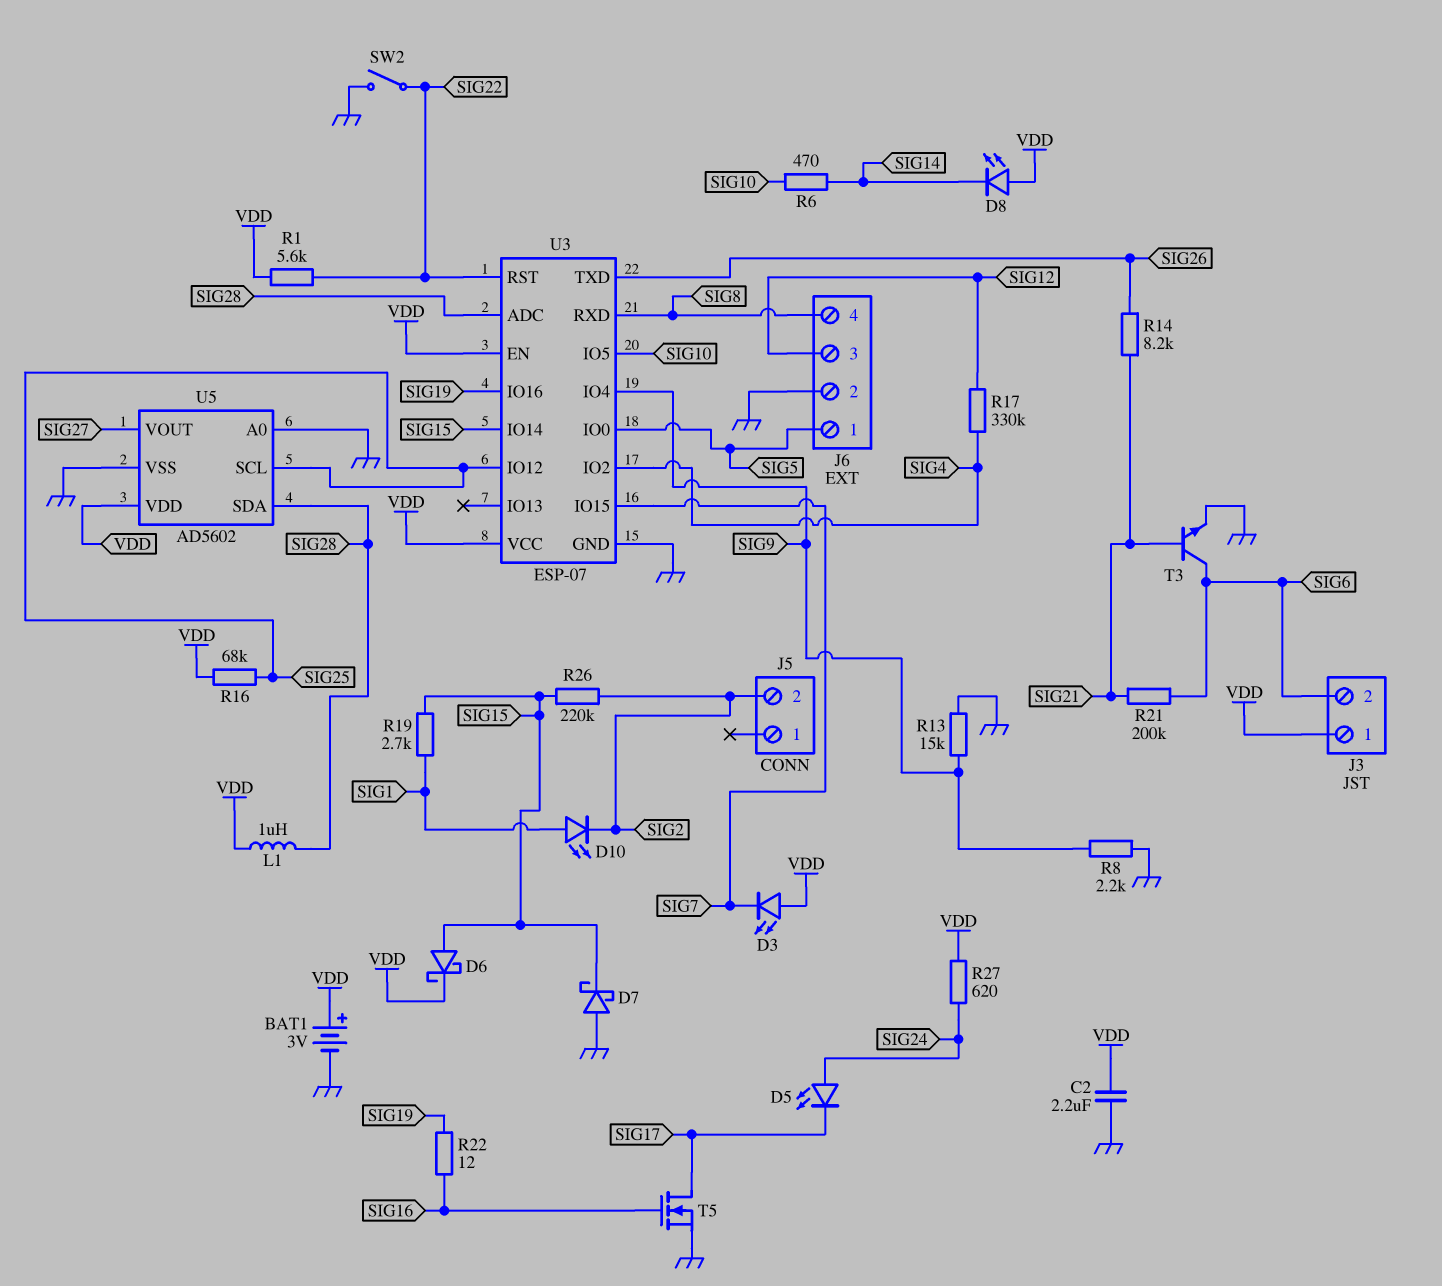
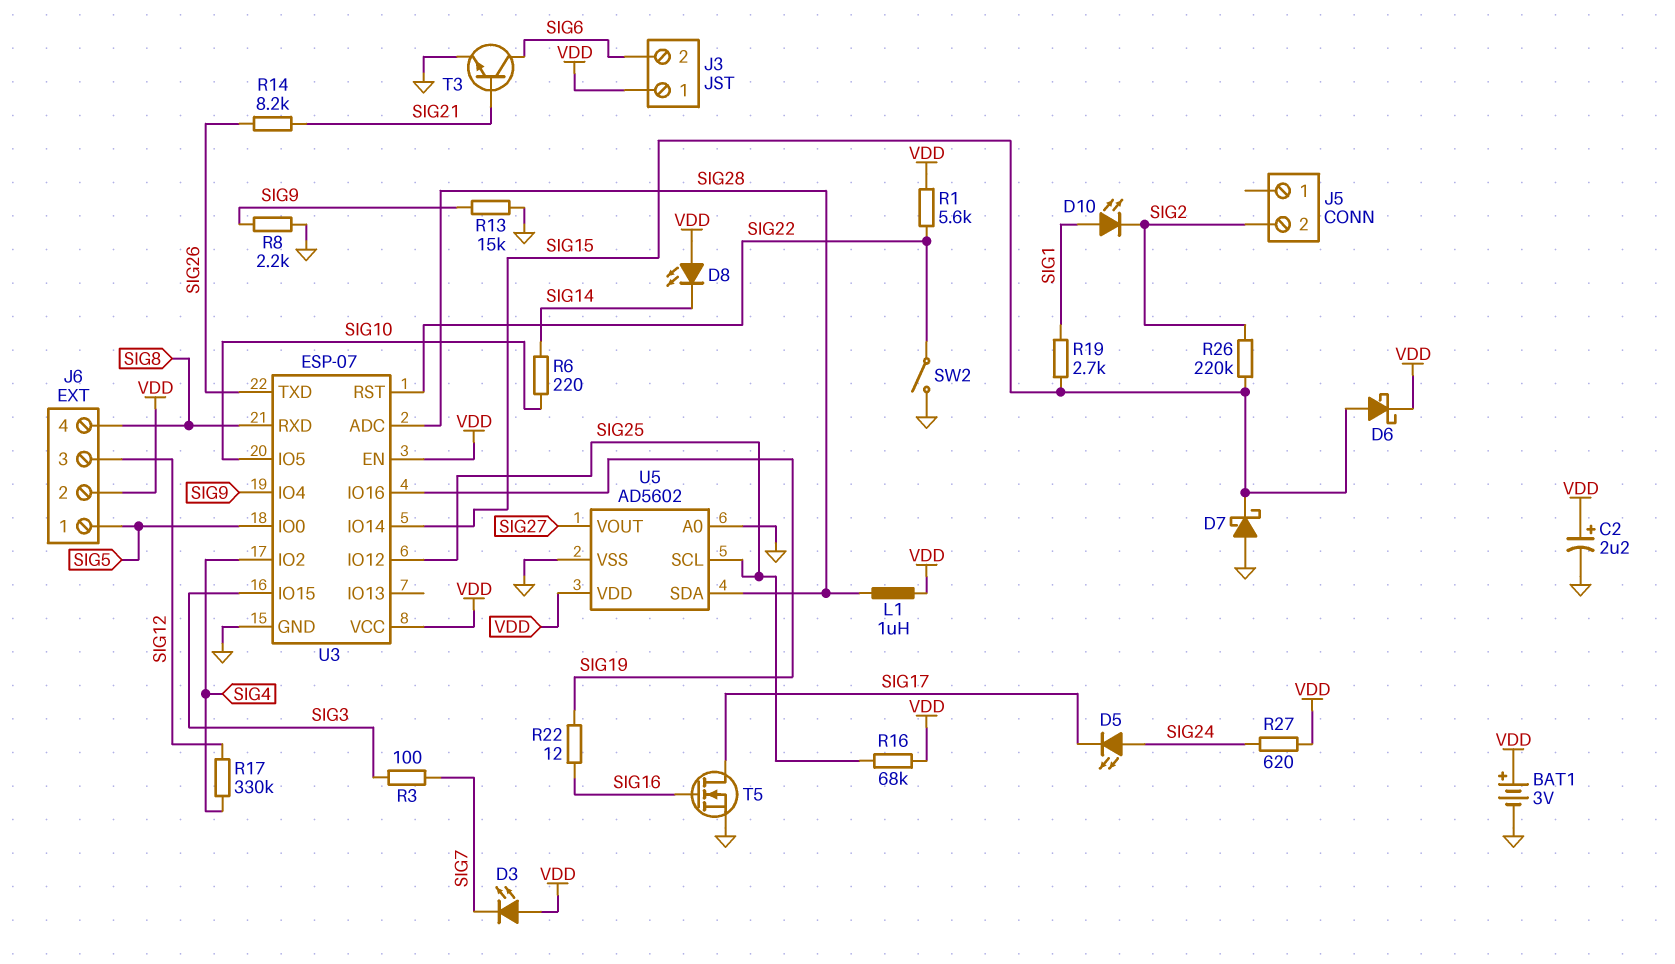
C2: 2.2uF (GND, VDD) -> 2.2uF (plus VDD, minus GND)
J6 pin 2: GND -> VDD
R3: none -> 100 (SIG3, SIG7)
R6: 470 (SIG10, SIG14) -> 220 (SIG10, SIG14)
R21: 200k (SIG6, SIG21) -> none
U3 pin IO15: SIG7 -> SIG3

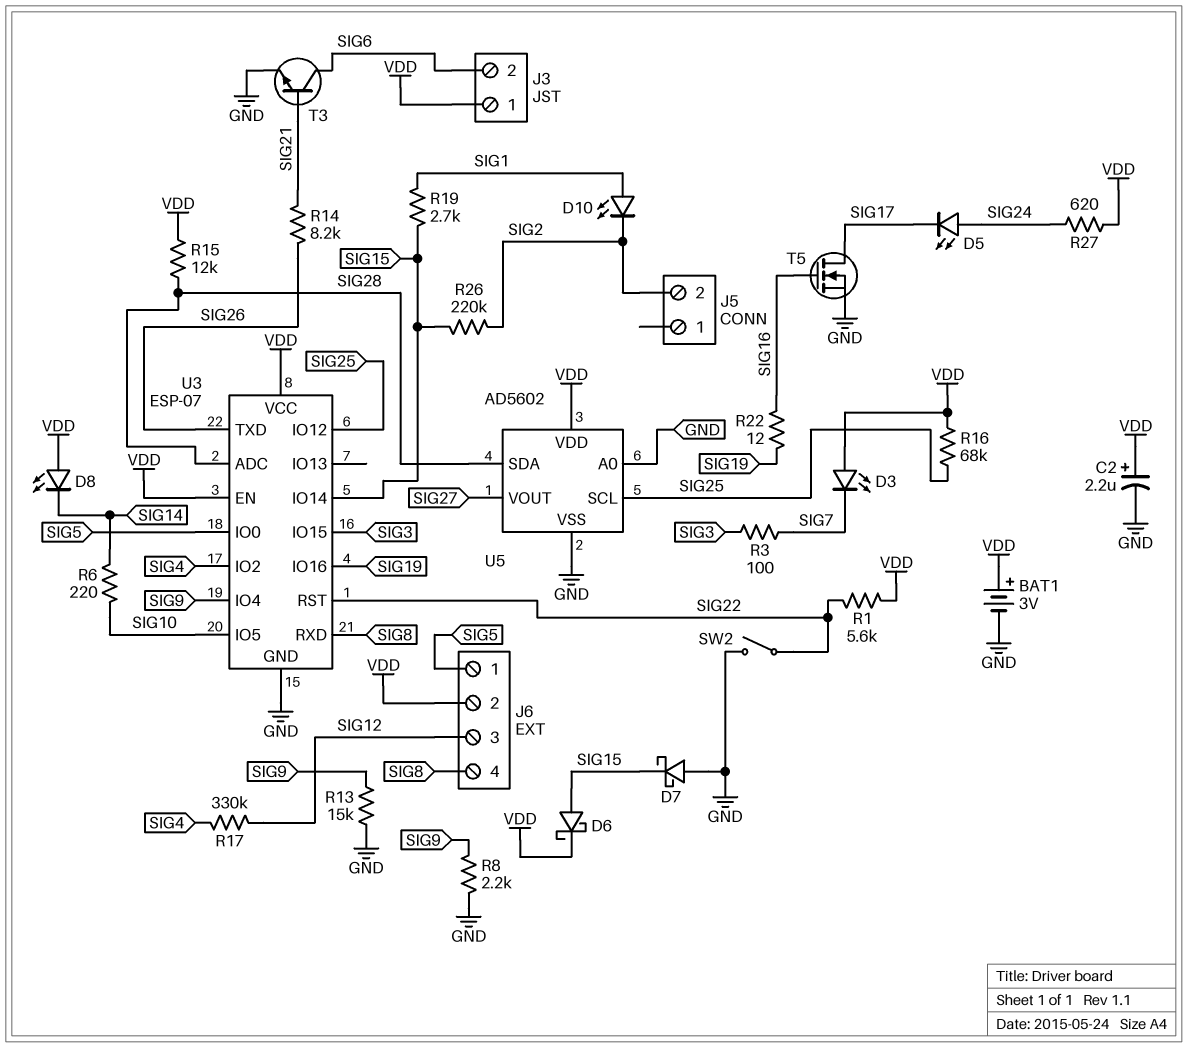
L1: 1uH (SIG28, VDD) -> none
R15: none -> 12k (SIG28, VDD)

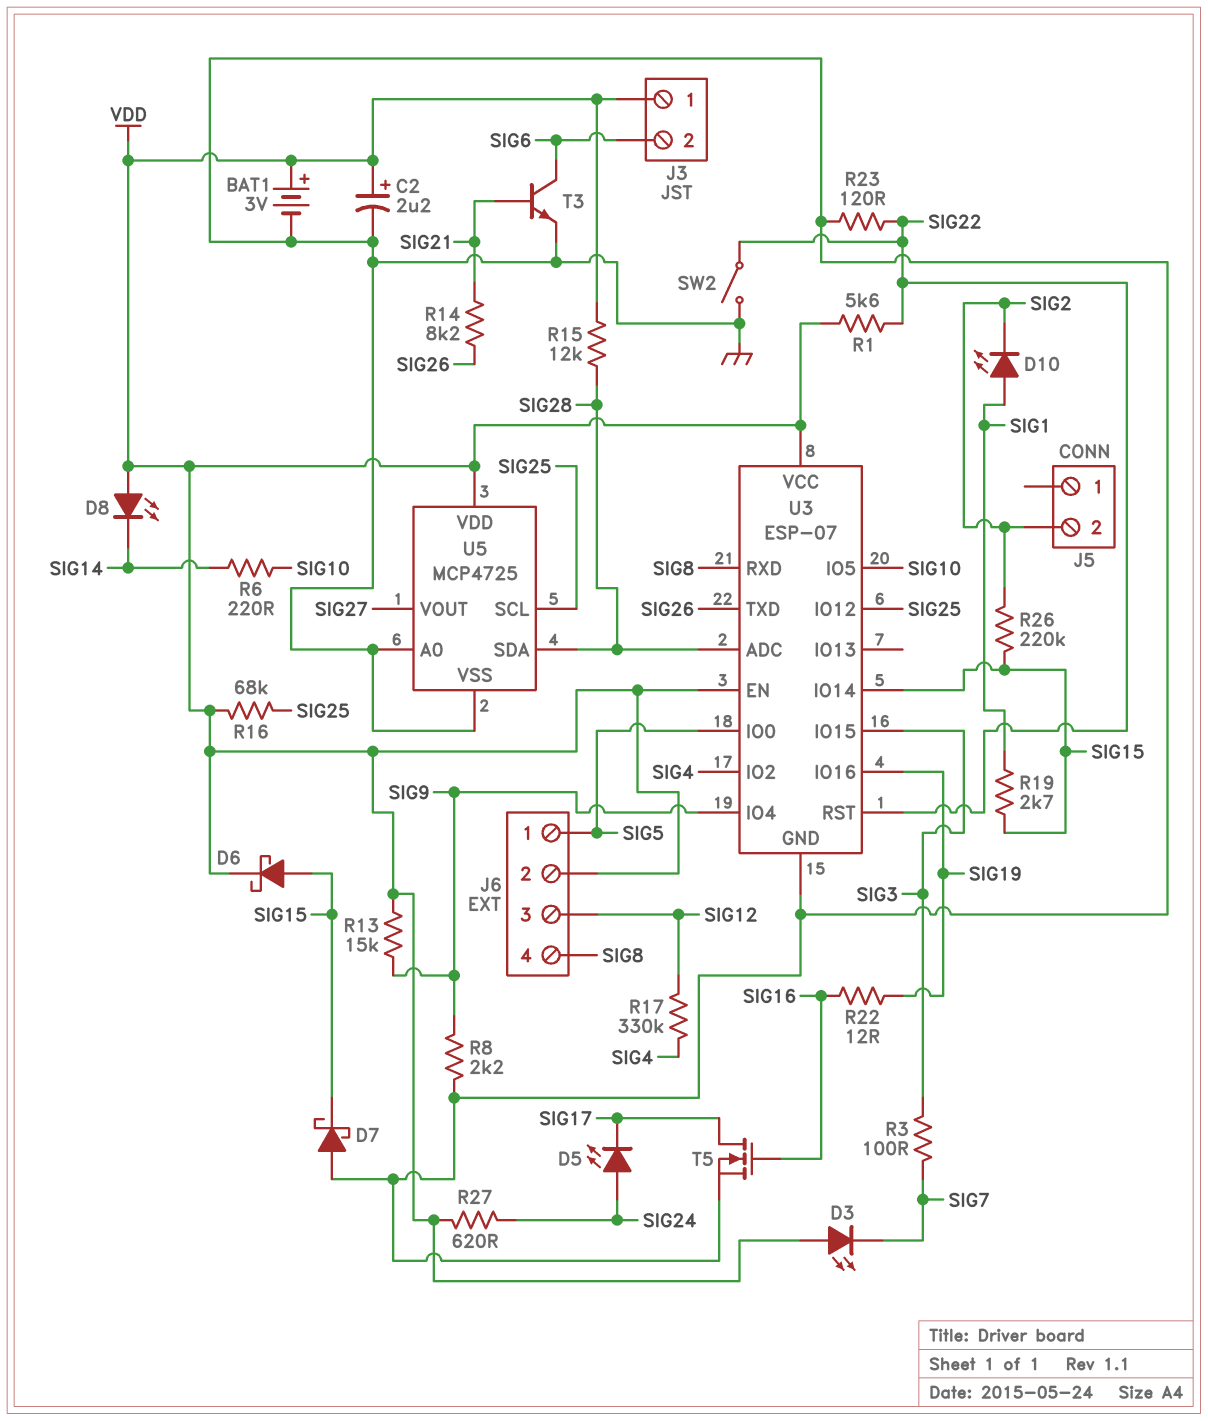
R13: 15k (GND, SIG9) -> 15k (SIG9, VDD)
R23: none -> 120 (GND, SIG22)
U5: AD5602 -> MCP4725

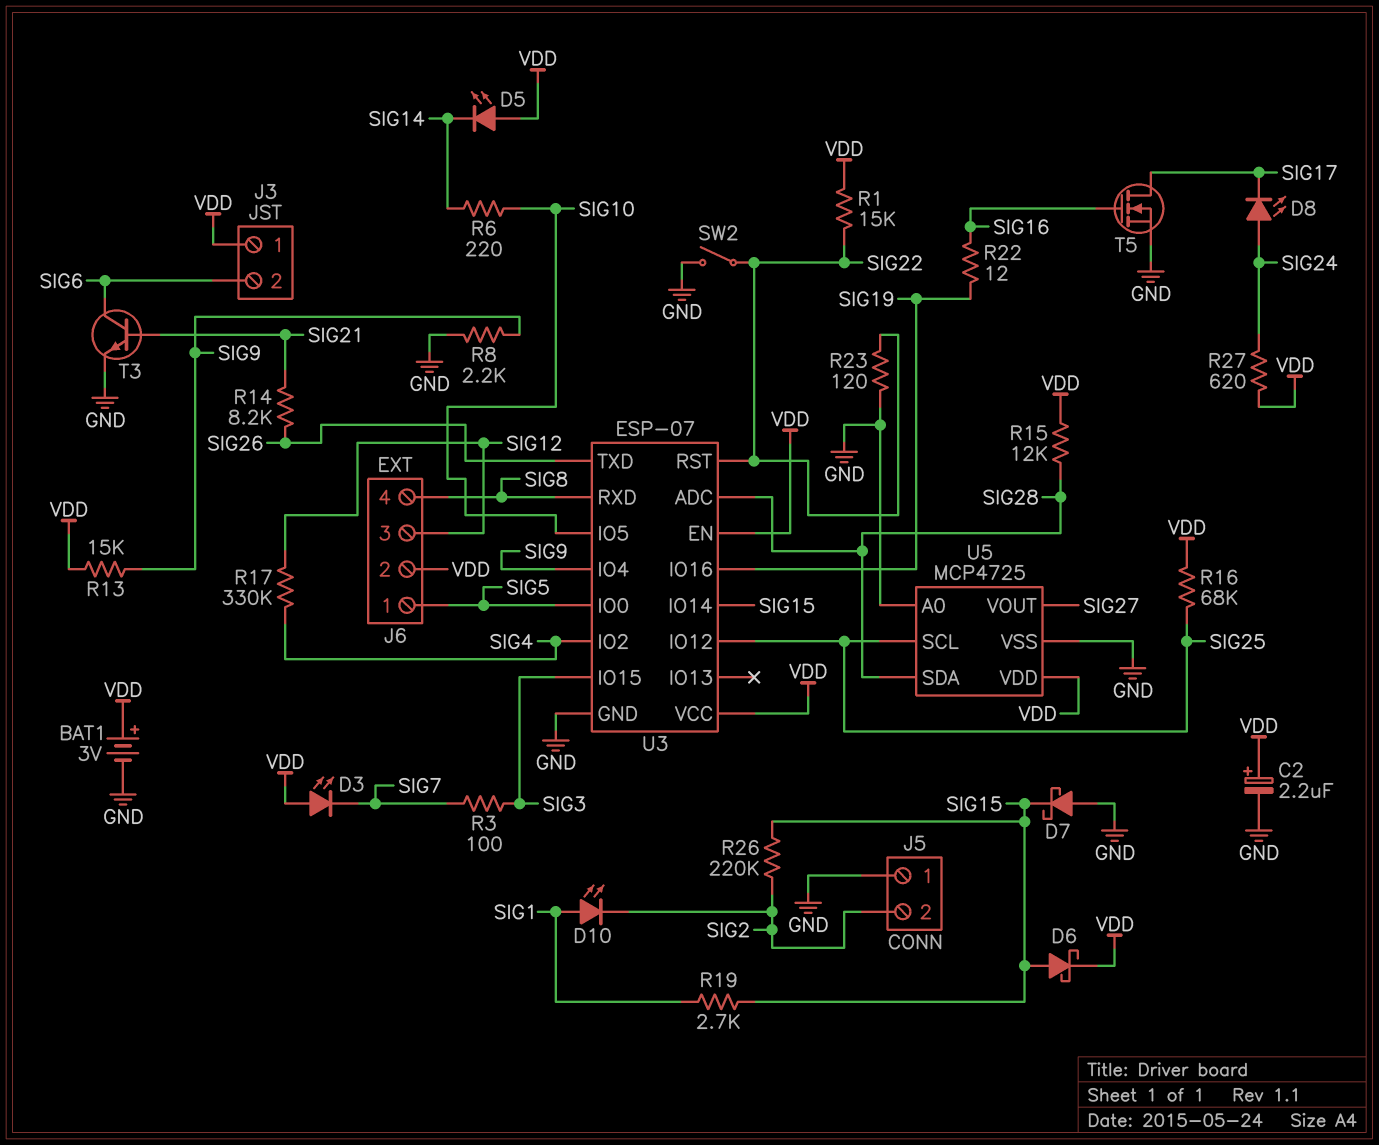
D5: LED (A SIG24, K SIG17) -> LED (A VDD, K SIG14)
D8: LED (A VDD, K SIG14) -> LED (A SIG24, K SIG17)
J5 pin 1: none -> GND
R1: 5.6k (SIG22, VDD) -> 15k (SIG22, VDD)

